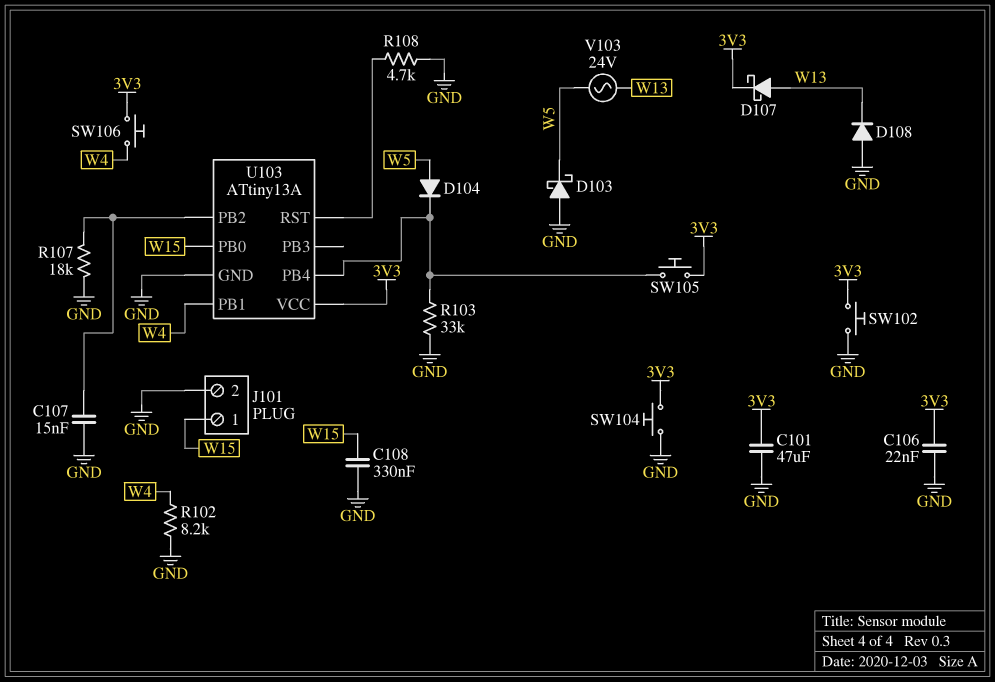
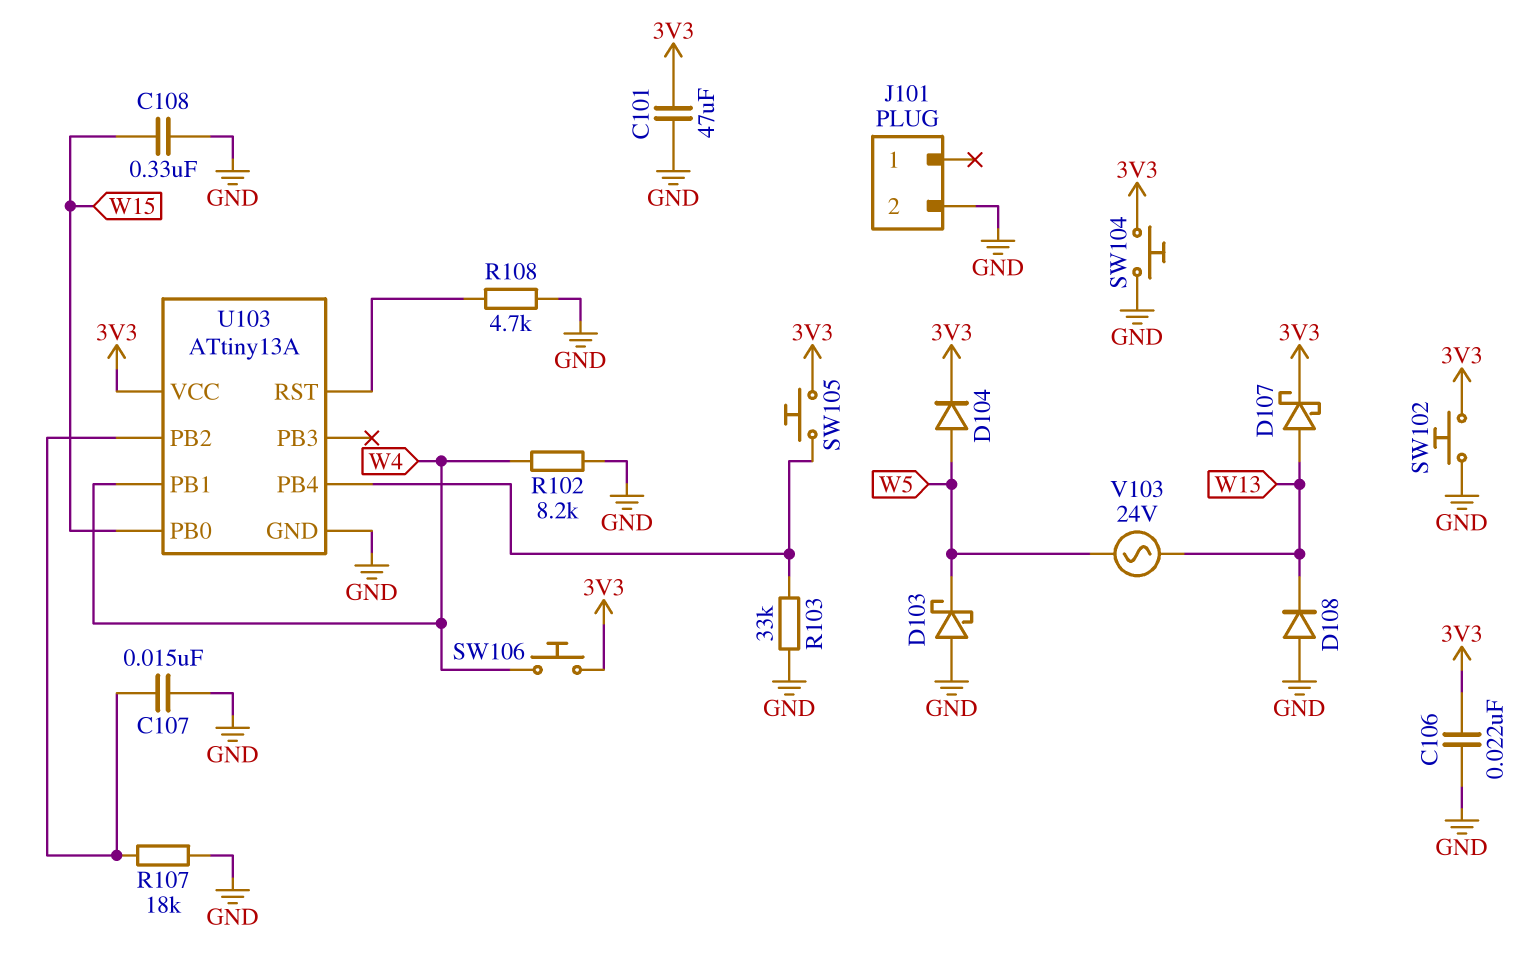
D104: diode (A W5, K U103/PB4) -> diode (A W5, K 3V3)
J101 pin 1: W15 -> none

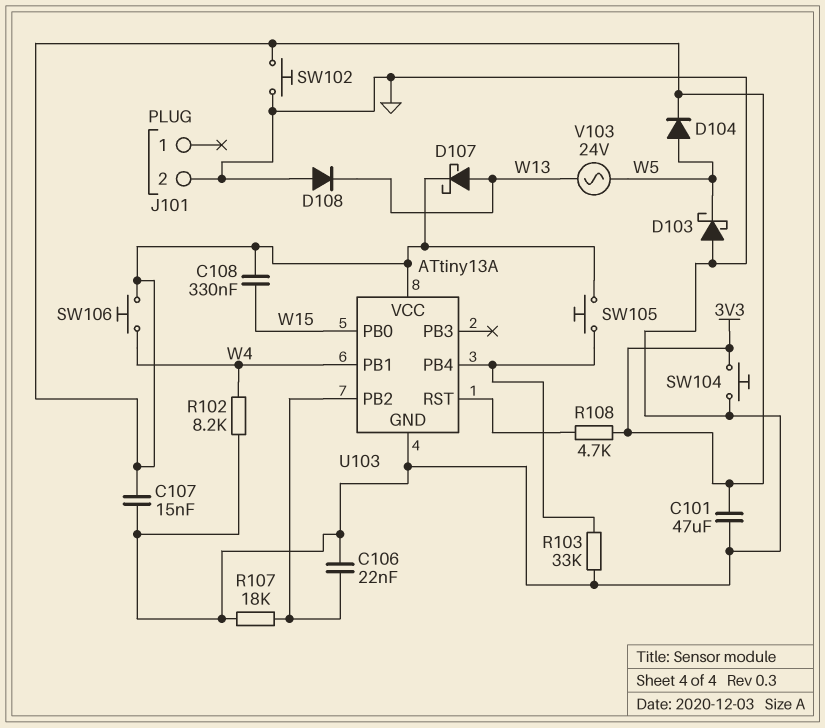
C106: 22nF (3V3, GND) -> 22nF (GND, U103/PB2)
C107: 15nF (GND, U103/PB2) -> 15nF (3V3, GND)
C108: 330nF (GND, W15) -> 330nF (3V3, W15)
R108: 4.7k (GND, U103/RST) -> 4.7k (3V3, U103/RST)

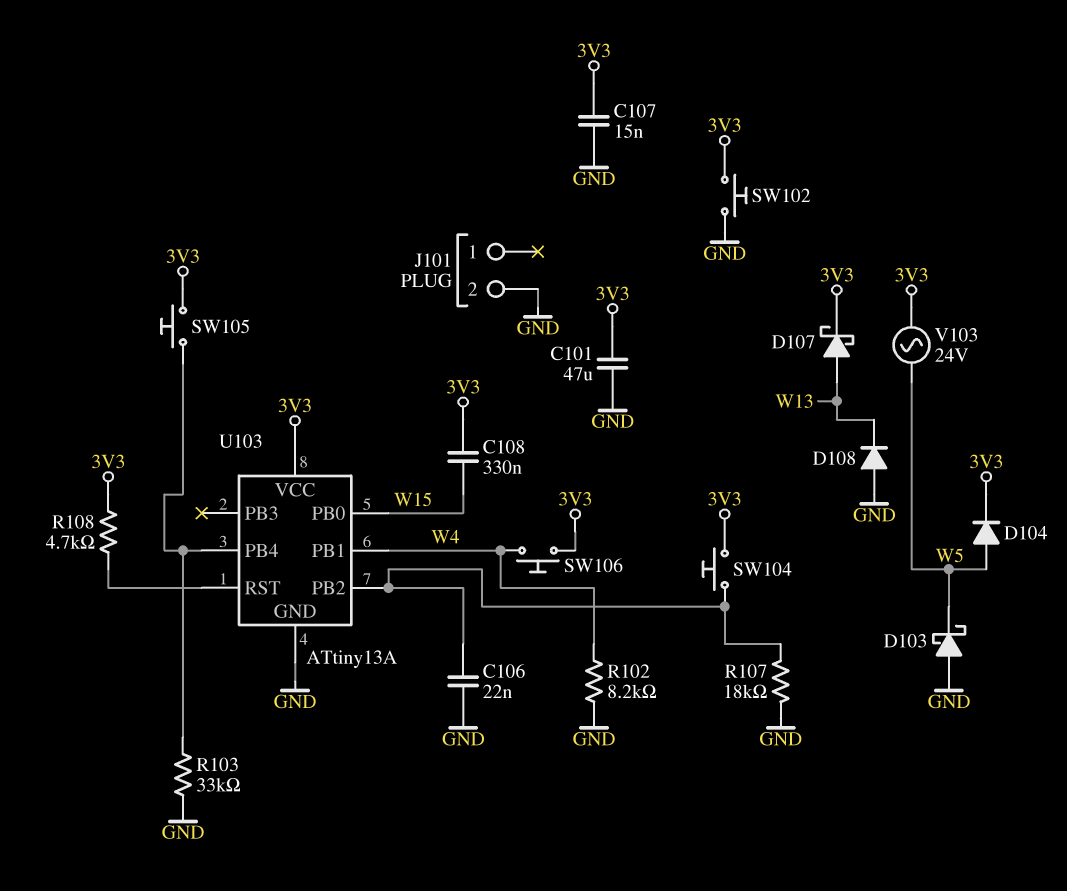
SW104: button (3V3, GND) -> button (3V3, U103/PB2)
V103: AC 24V (W5, W13) -> AC 24V (3V3, W5)

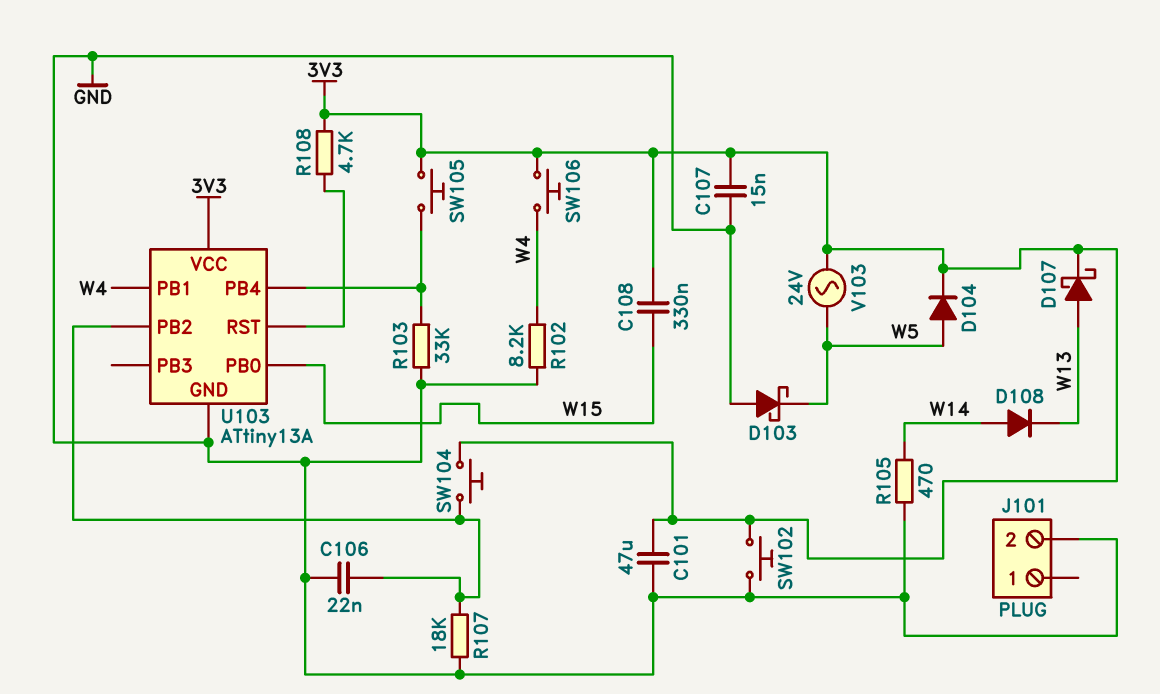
D108: diode (A GND, K W13) -> diode (A W14, K W13)
R105: none -> 470 (GND, W14)

